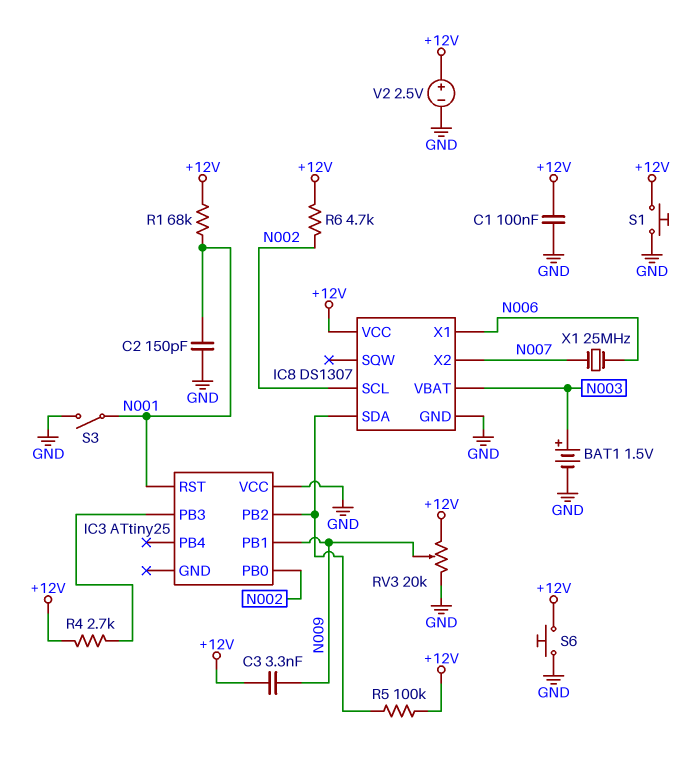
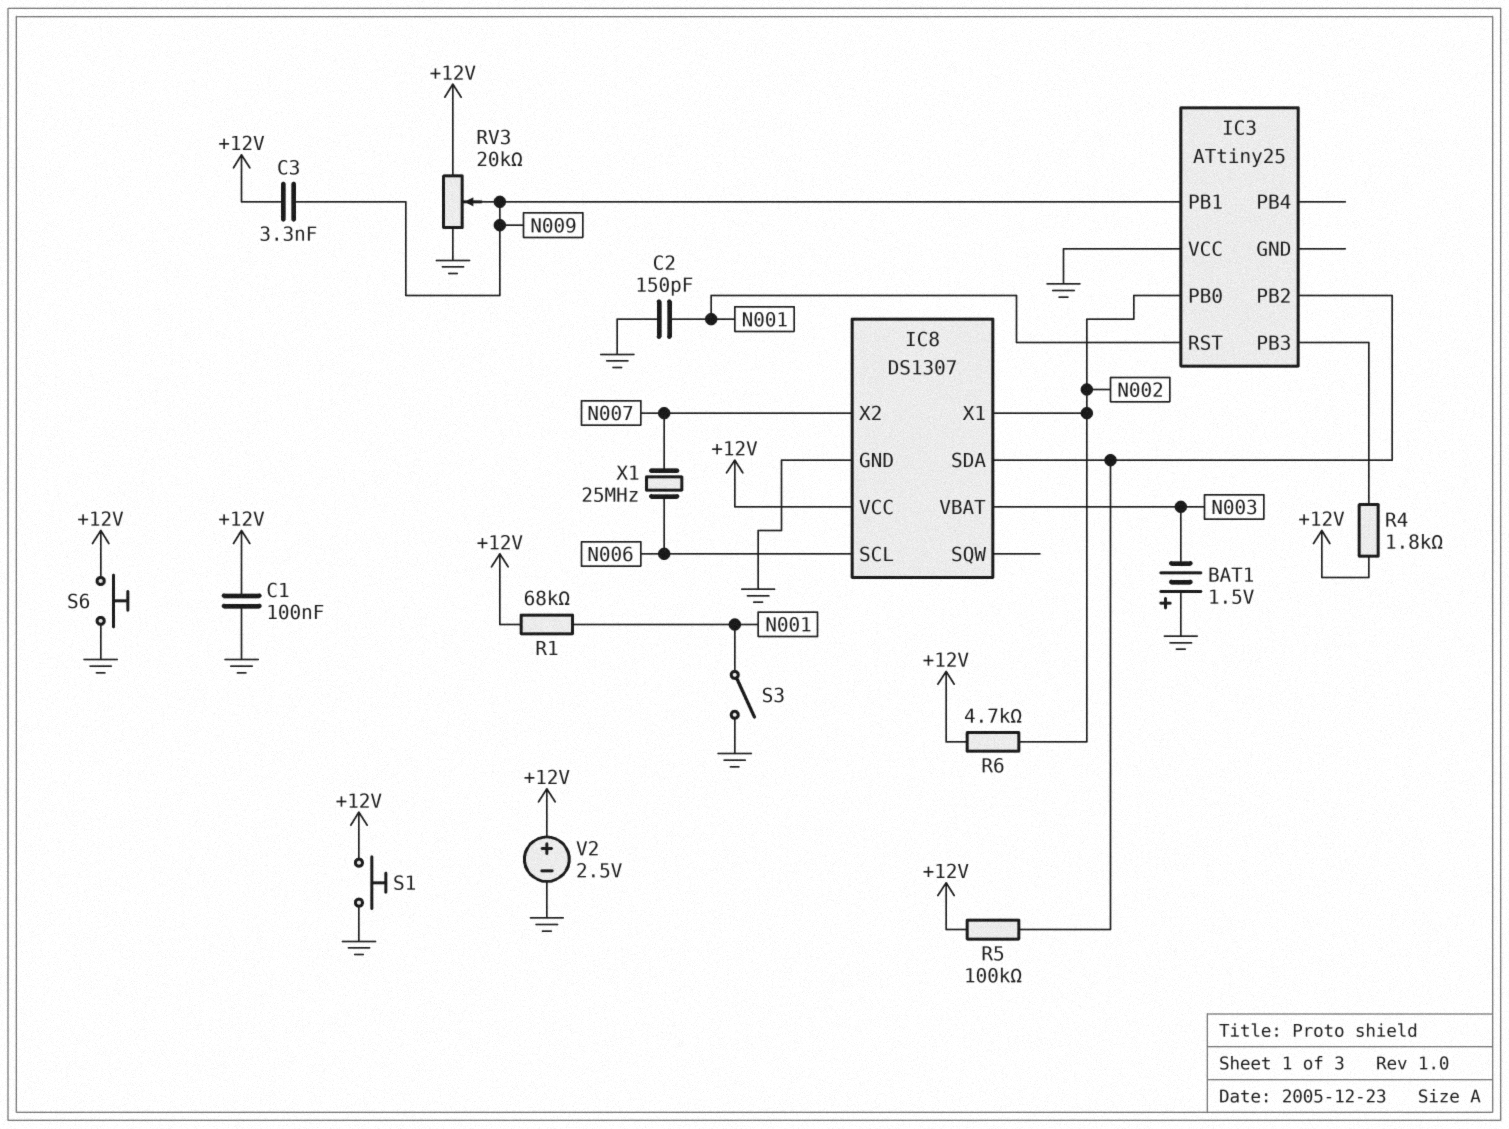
BAT1: 1.5V (plus N003, minus GND) -> 1.5V (plus GND, minus N003)
IC8 pin SCL: N002 -> N006
IC8 pin X1: N006 -> N002
R4: 2.7k (+12V, IC3/PB3) -> 1.8k (+12V, IC3/PB3)

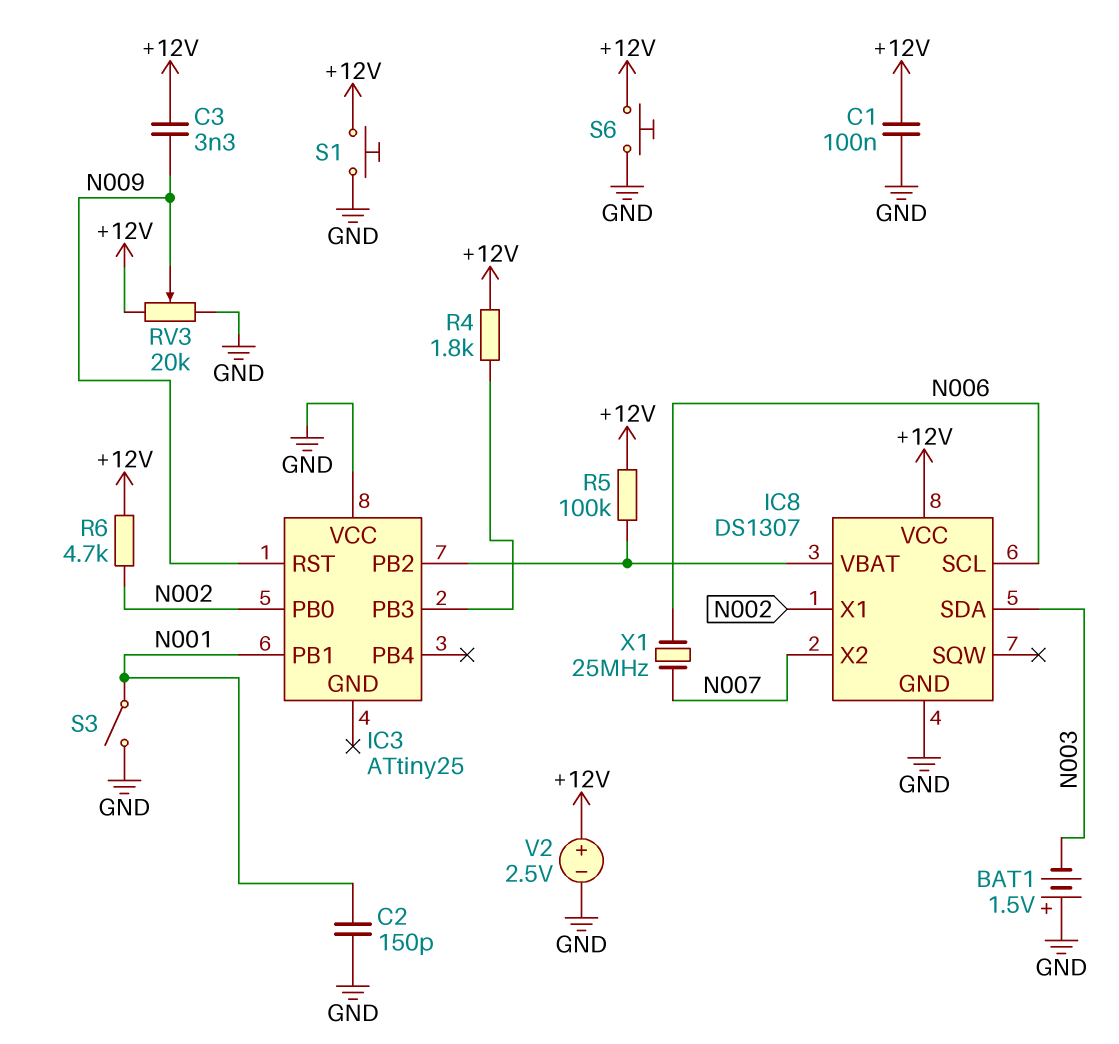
IC3 pin PB1: N009 -> N001
IC3 pin RST: N001 -> N009
IC8 pin SDA: IC3/PB2 -> N003
IC8 pin VBAT: N003 -> IC3/PB2
R1: 68k (+12V, N001) -> none

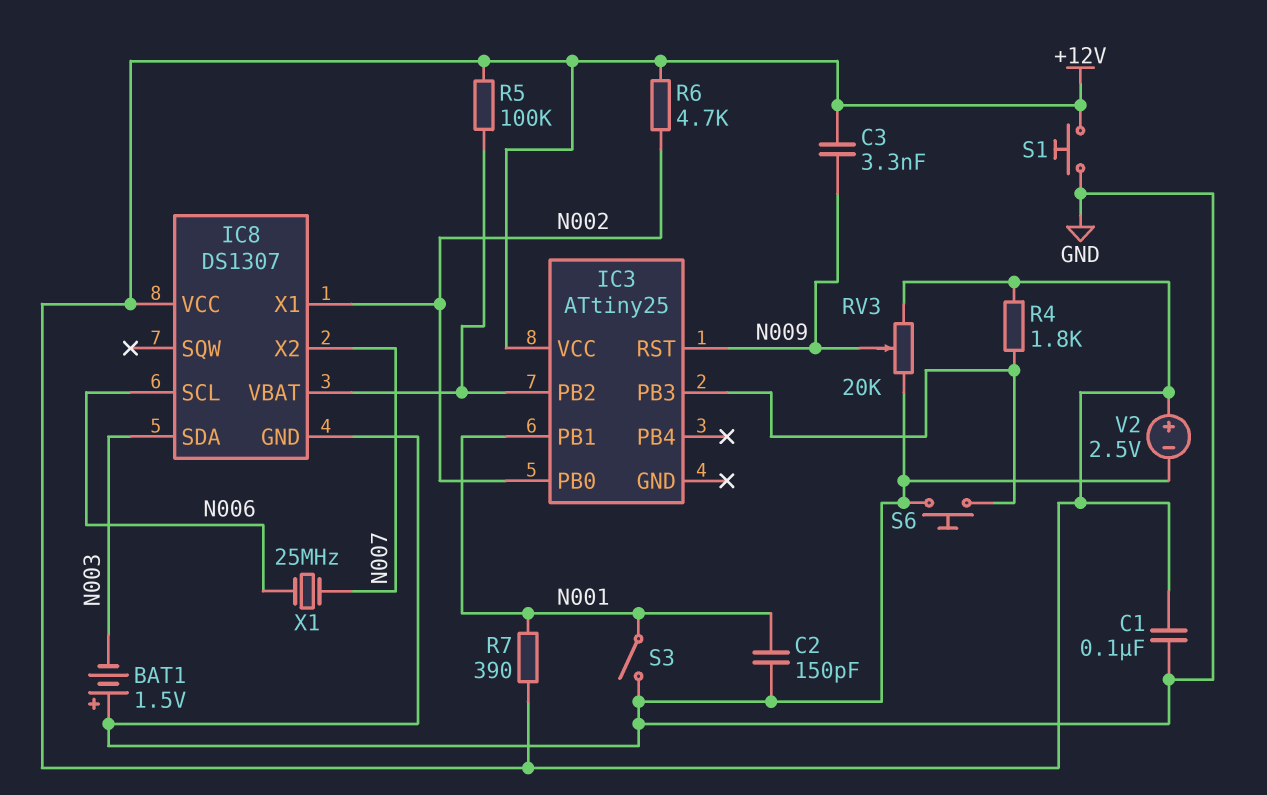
IC3 pin VCC: GND -> +12V
R7: none -> 390 (+12V, N001)
S6: button (+12V, GND) -> button (GND, IC3/PB3)

